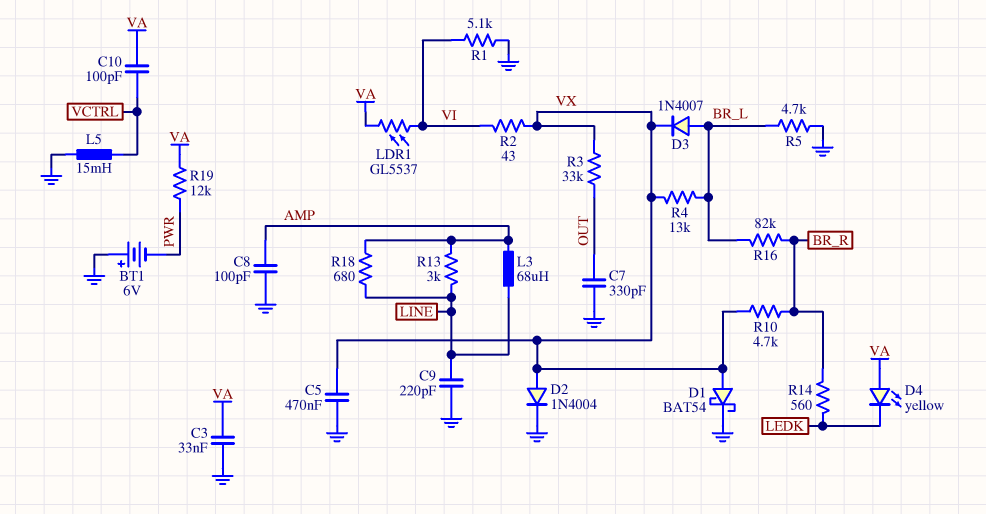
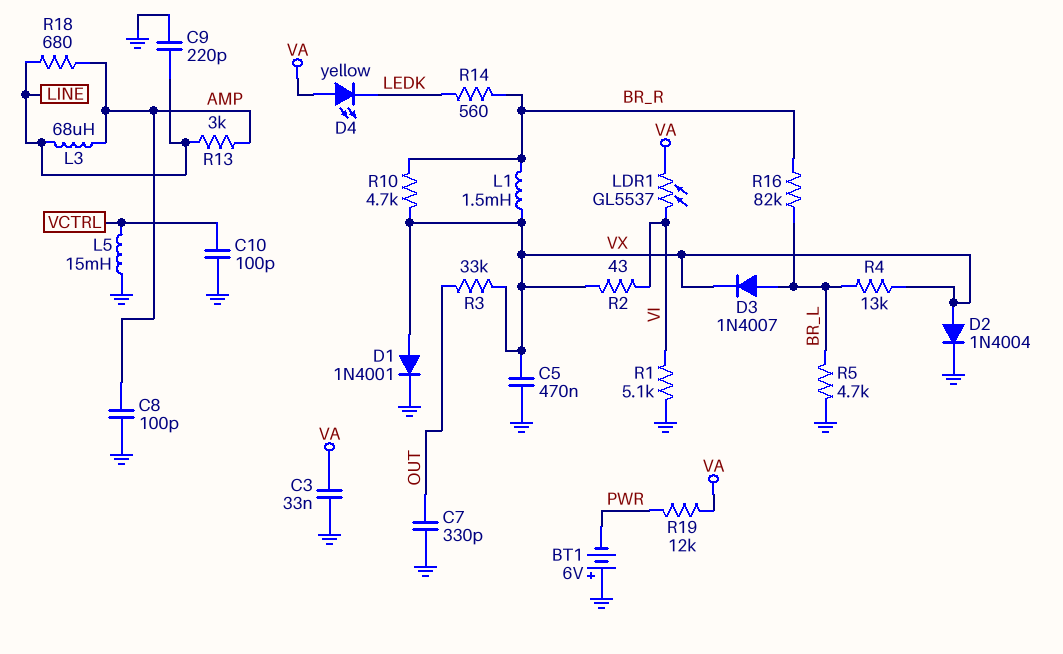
C10: 100pF (VA, VCTRL) -> 100pF (GND, VCTRL)
D1: schottky BAT54 (A VX, K GND) -> diode 1N4001 (A VX, K GND)
L1: none -> 1.5mH (BR_R, VX)

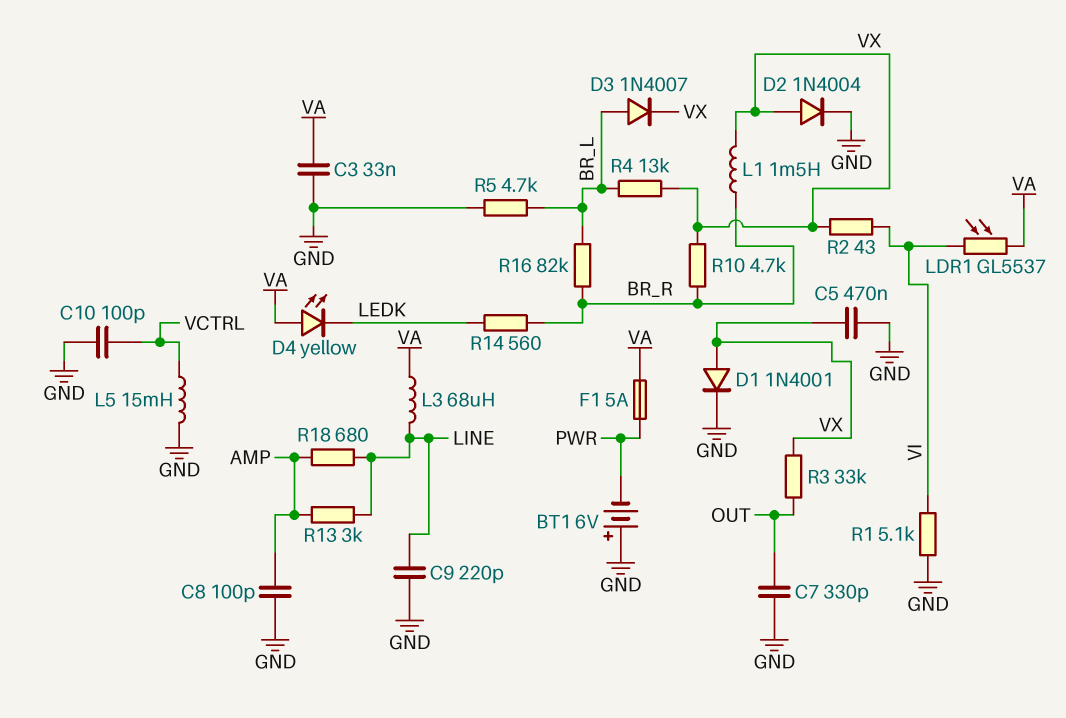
F1: none -> 5A (PWR, VA)
L3: 68uH (AMP, LINE) -> 68uH (LINE, VA)
R19: 12k (PWR, VA) -> none

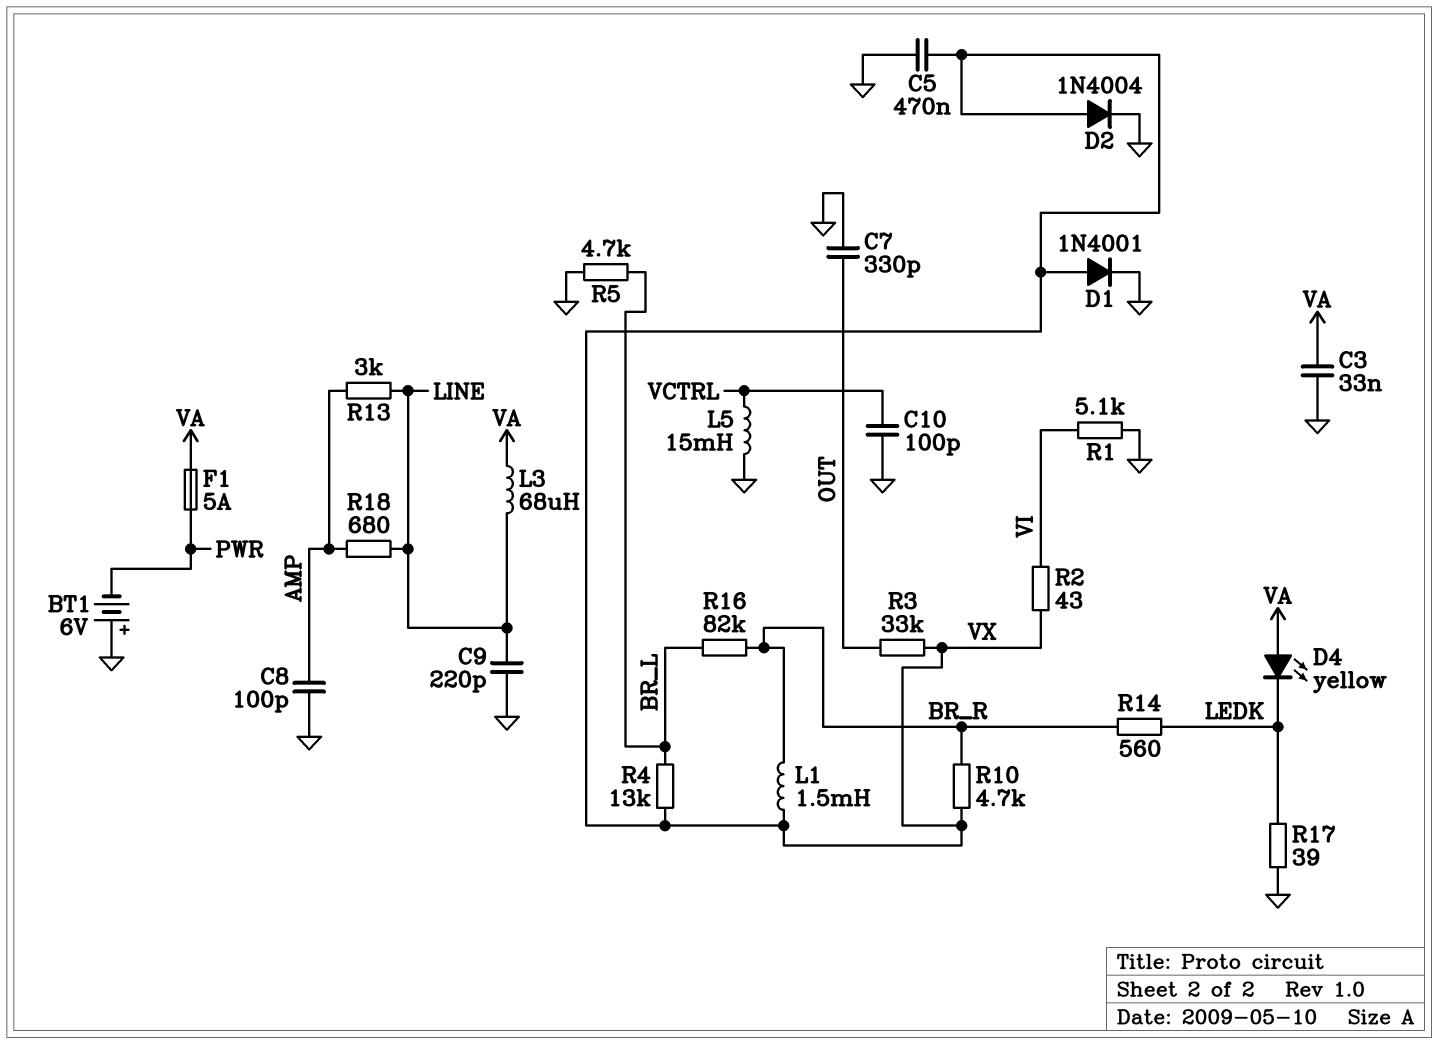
D3: diode 1N4007 (A BR_L, K VX) -> none
LDR1: GL5537 (VA, VI) -> none
R17: none -> 39 (GND, LEDK)

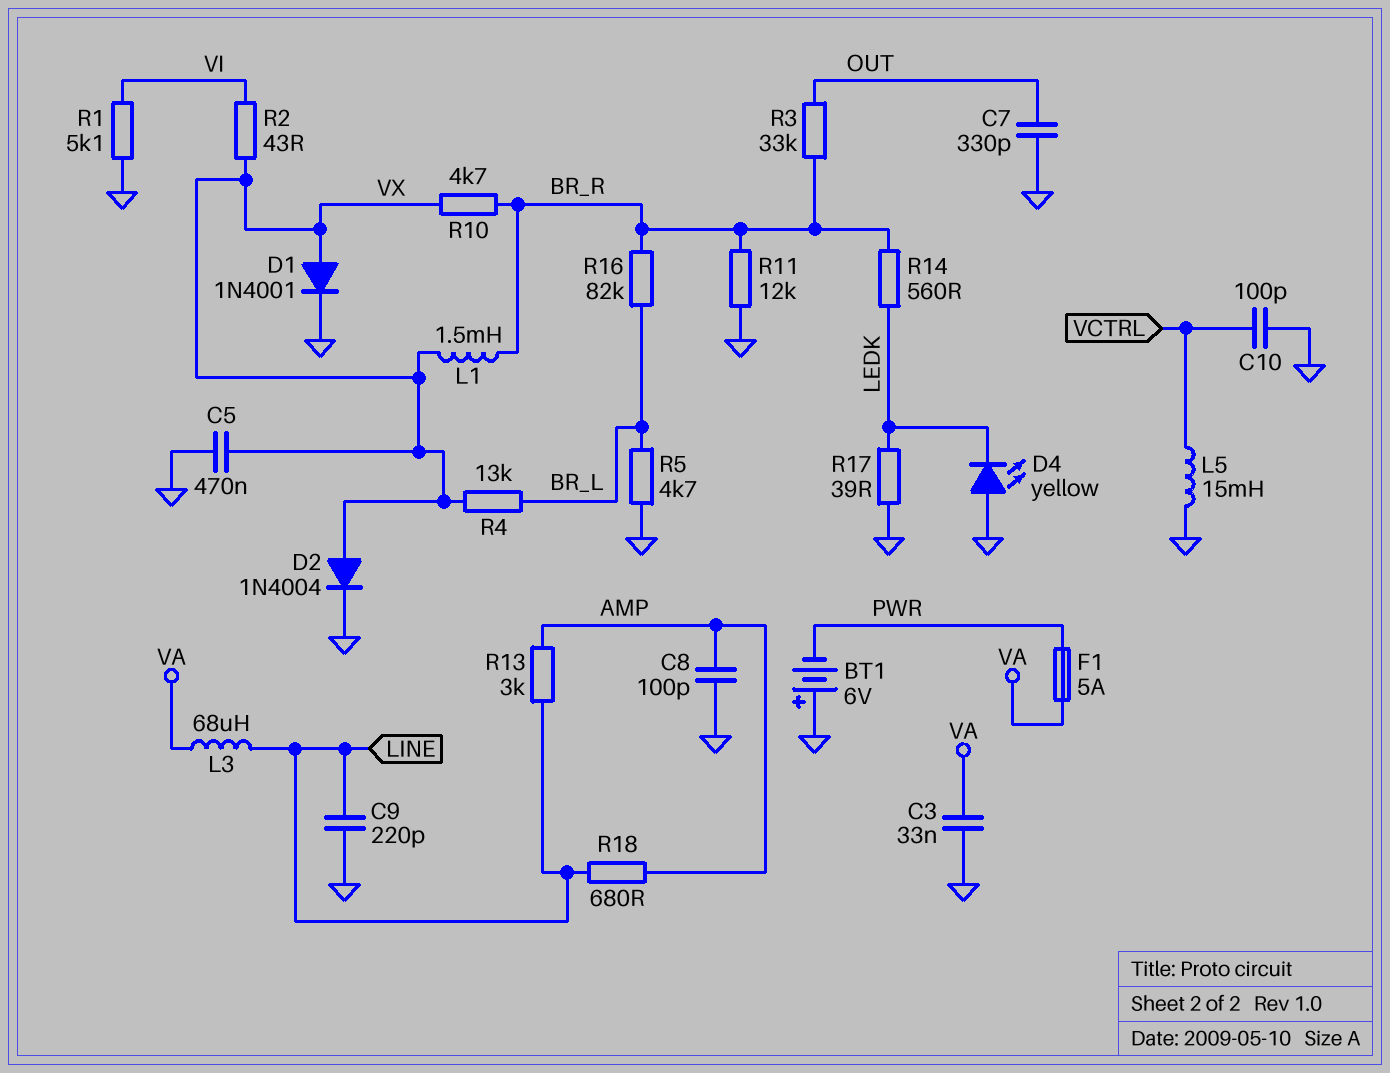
D4: LED yellow (A VA, K LEDK) -> LED yellow (A GND, K LEDK)
R3: 33k (OUT, VX) -> 33k (BR_R, OUT)
R11: none -> 12k (BR_R, GND)

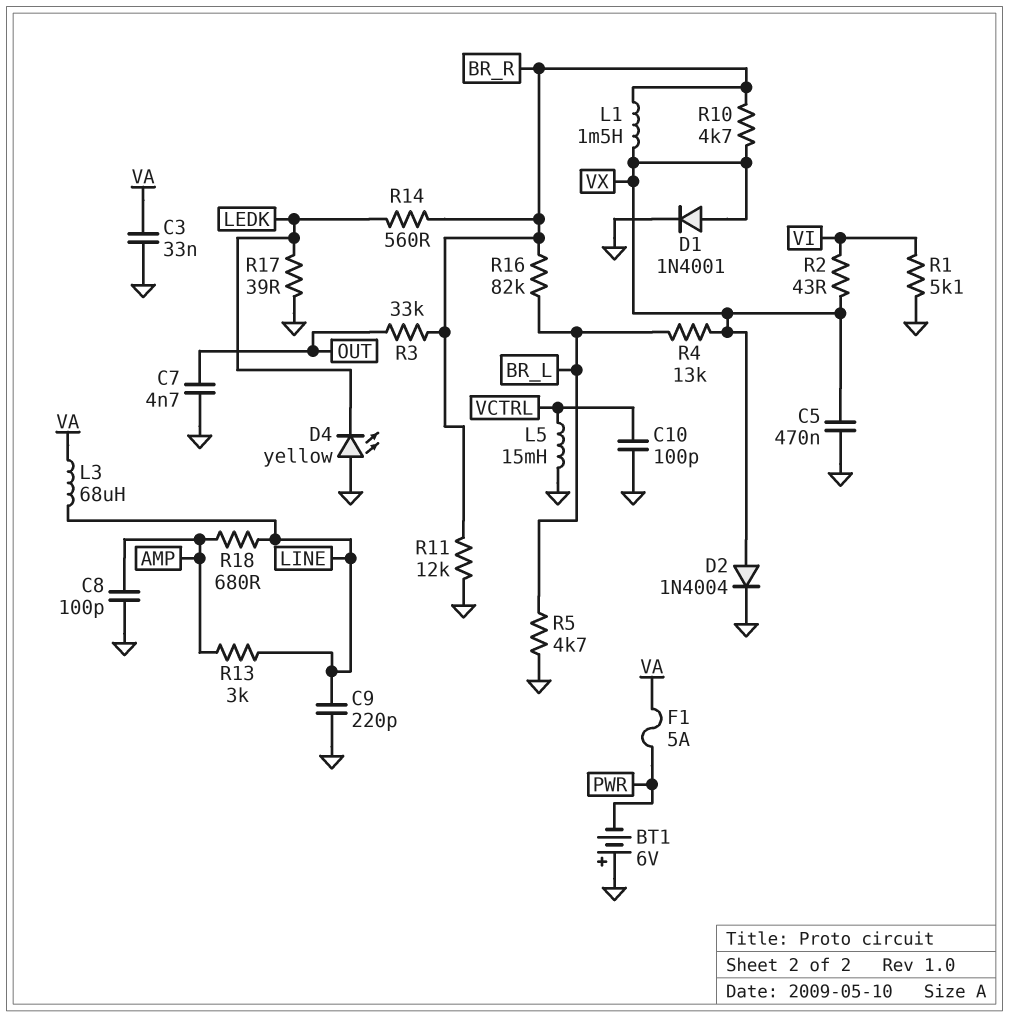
C7: 330pF (GND, OUT) -> 4.7nF (GND, OUT)

